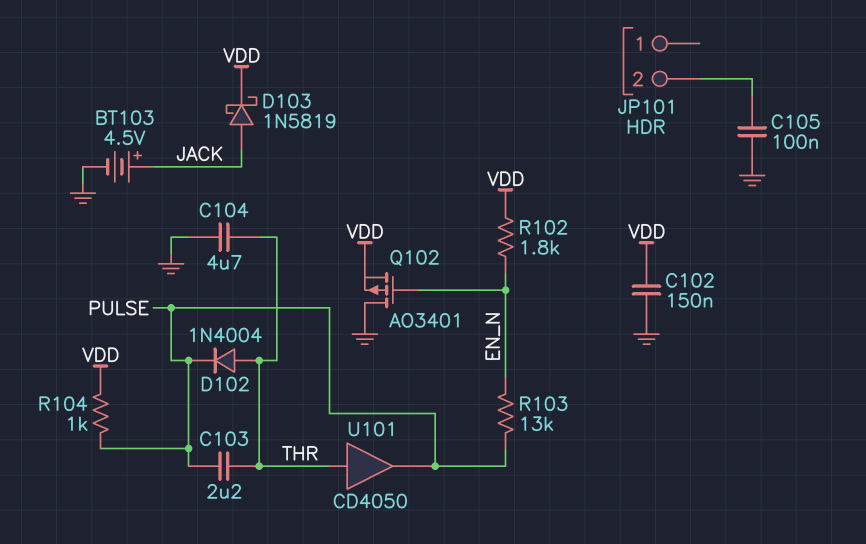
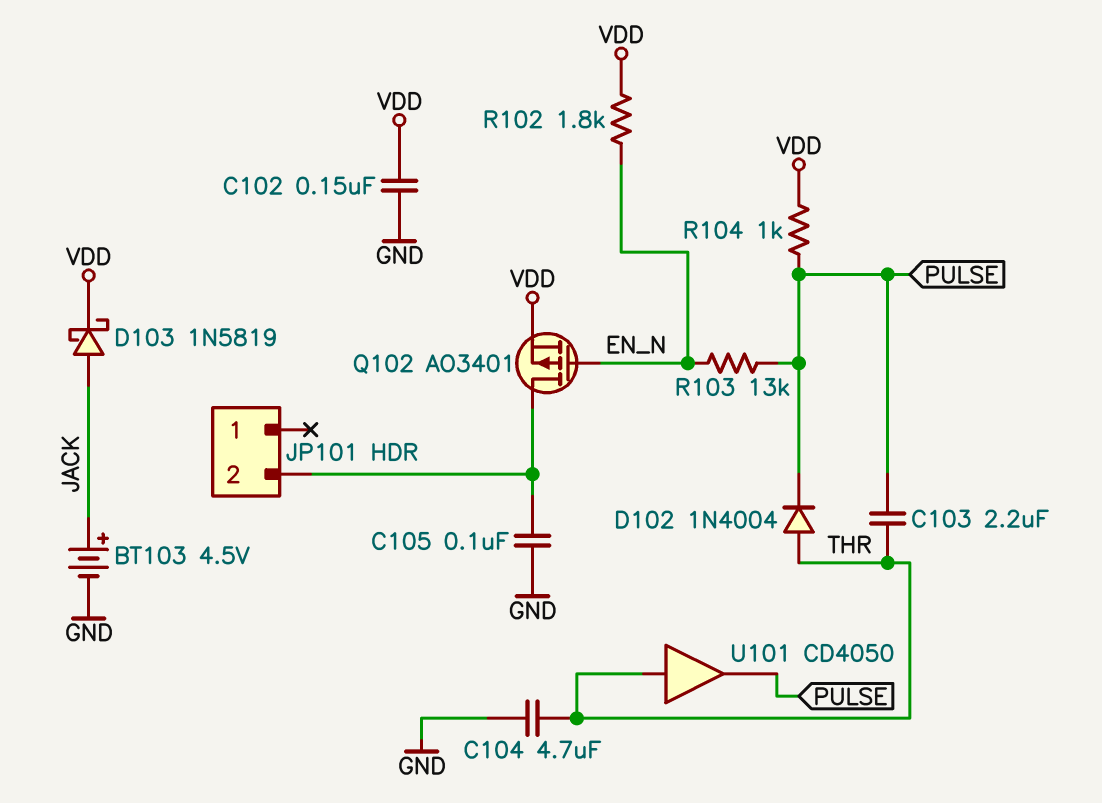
Q102: PMOS AO3401 (G EN_N, D GND, S VDD) -> PMOS AO3401 (G EN_N, D JP101/2, S VDD)

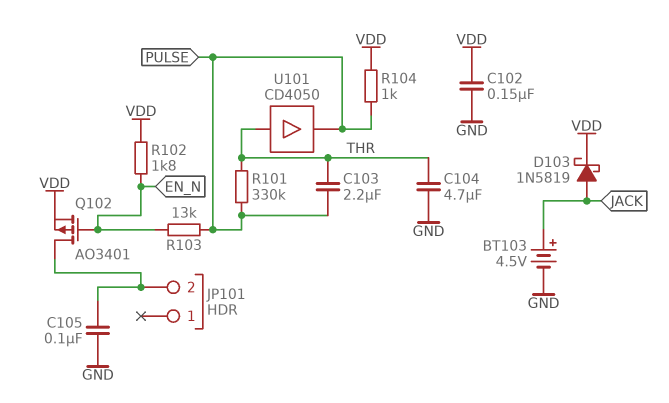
D102: diode 1N4004 (A THR, K PULSE) -> none
R101: none -> 330k (PULSE, THR)

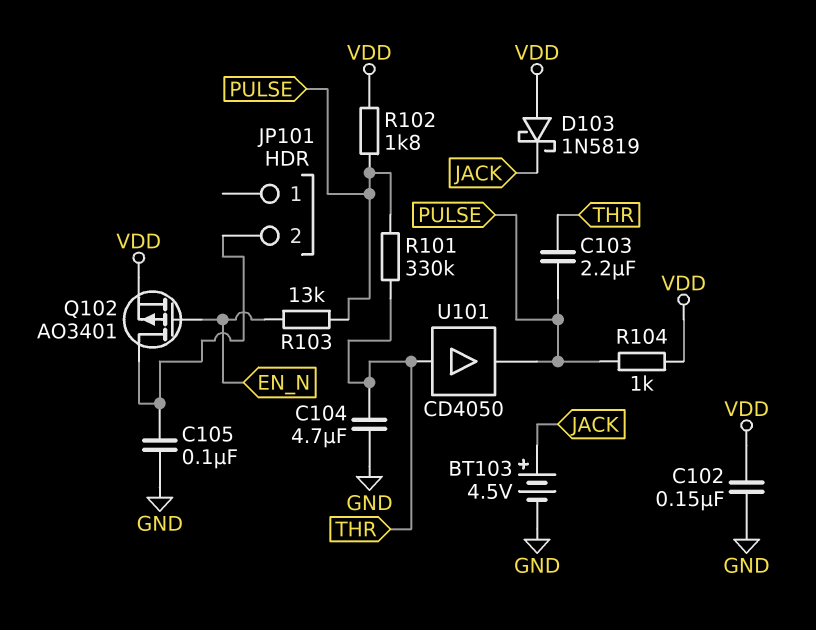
D103: schottky 1N5819 (A JACK, K VDD) -> schottky 1N5819 (A VDD, K JACK)
R102: 1.8k (EN_N, VDD) -> 1.8k (PULSE, VDD)

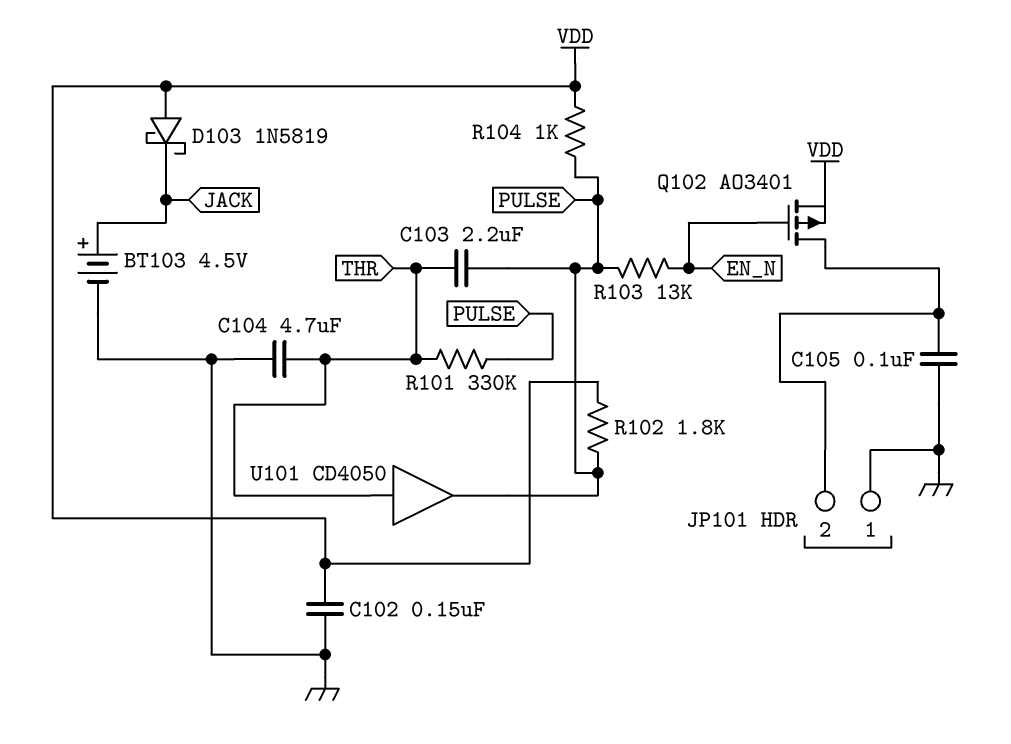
JP101 pin 1: none -> GND

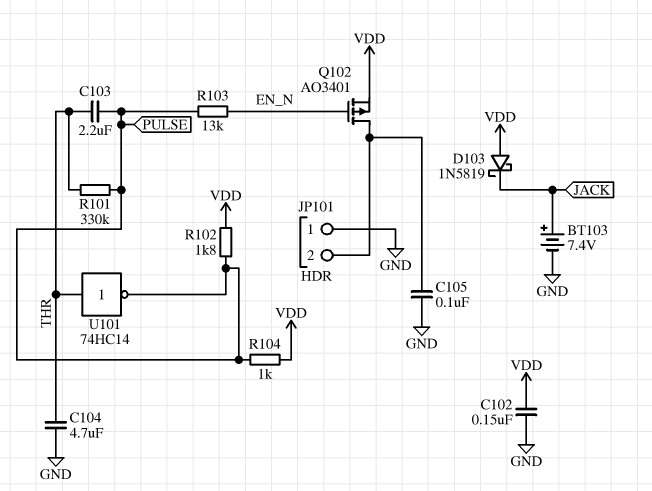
BT103: 4.5V (plus JACK, minus GND) -> 7.4V (plus JACK, minus GND)
U101: buffer CD4050 (in THR, out PULSE) -> NOT 74HC14 (in THR, out PULSE)

